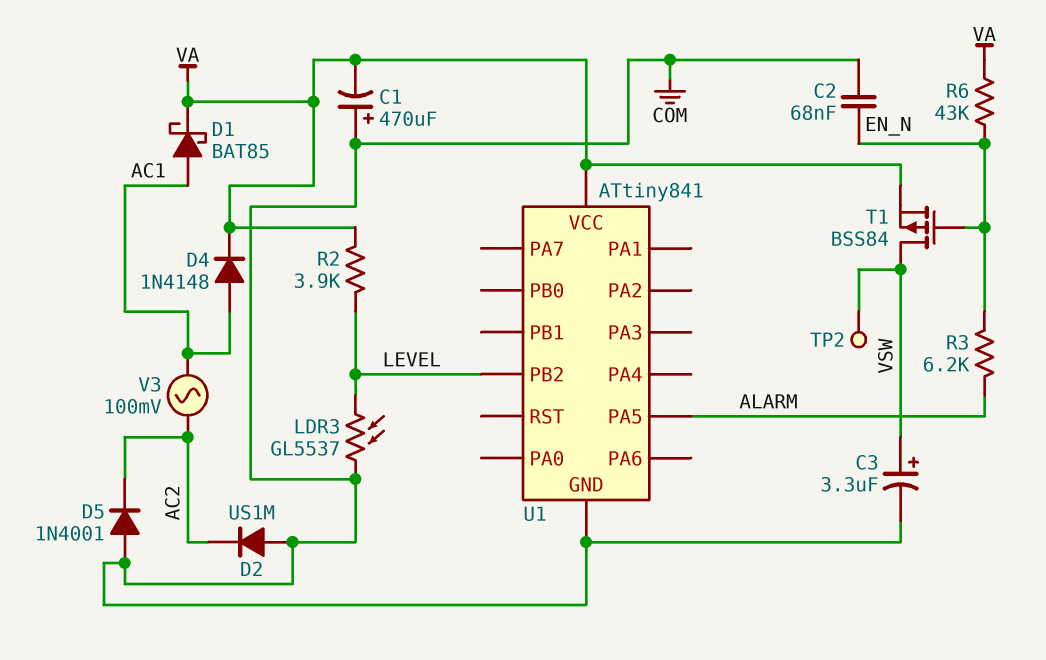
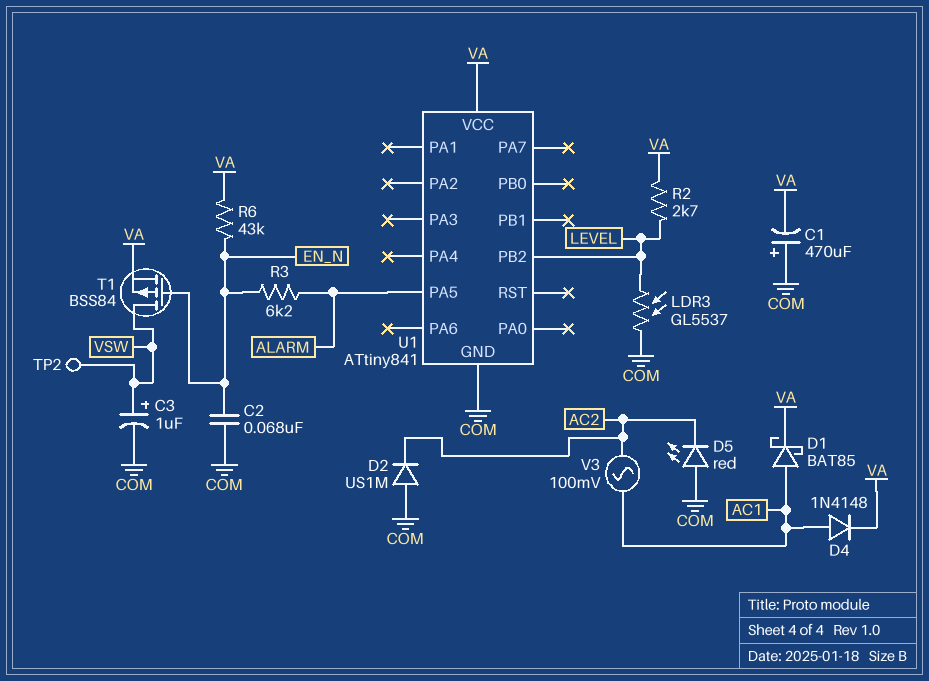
C3: 3.3uF (plus VSW, minus COM) -> 1uF (plus VSW, minus COM)
D5: diode 1N4001 (A COM, K AC2) -> LED red (A COM, K AC2)
R2: 3.9k (LEVEL, VA) -> 2.7k (LEVEL, VA)

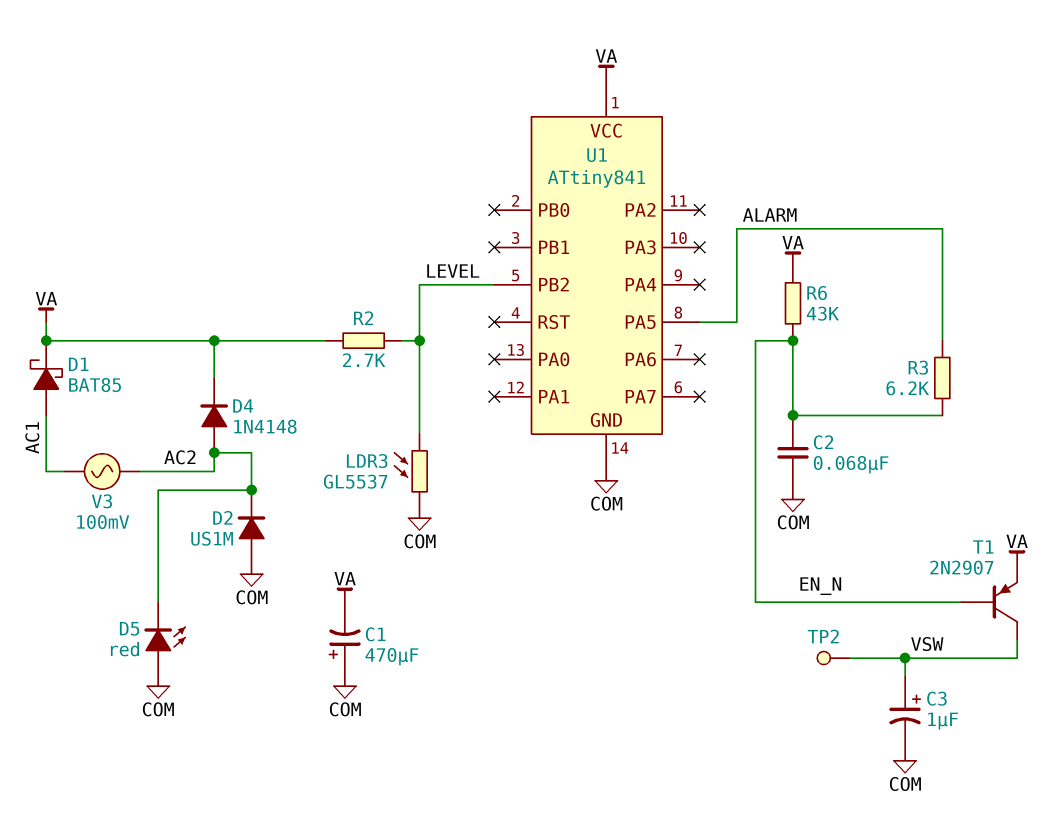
D4: diode 1N4148 (A AC1, K VA) -> diode 1N4148 (A AC2, K VA)
T1: PMOS BSS84 (G EN_N, D VSW, S VA) -> PNP 2N2907 (B EN_N, C VSW, E VA)

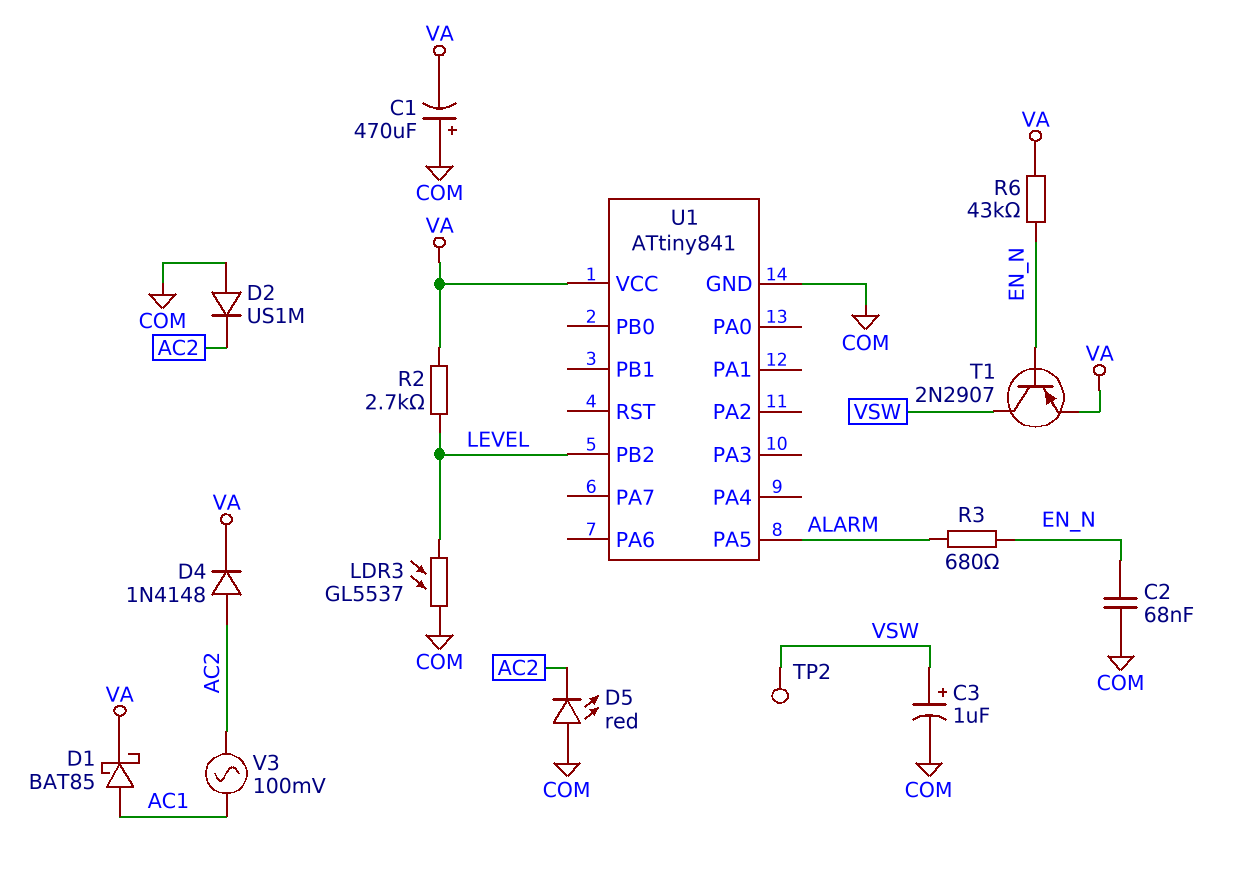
R3: 6.2k (ALARM, EN_N) -> 680 (ALARM, EN_N)

